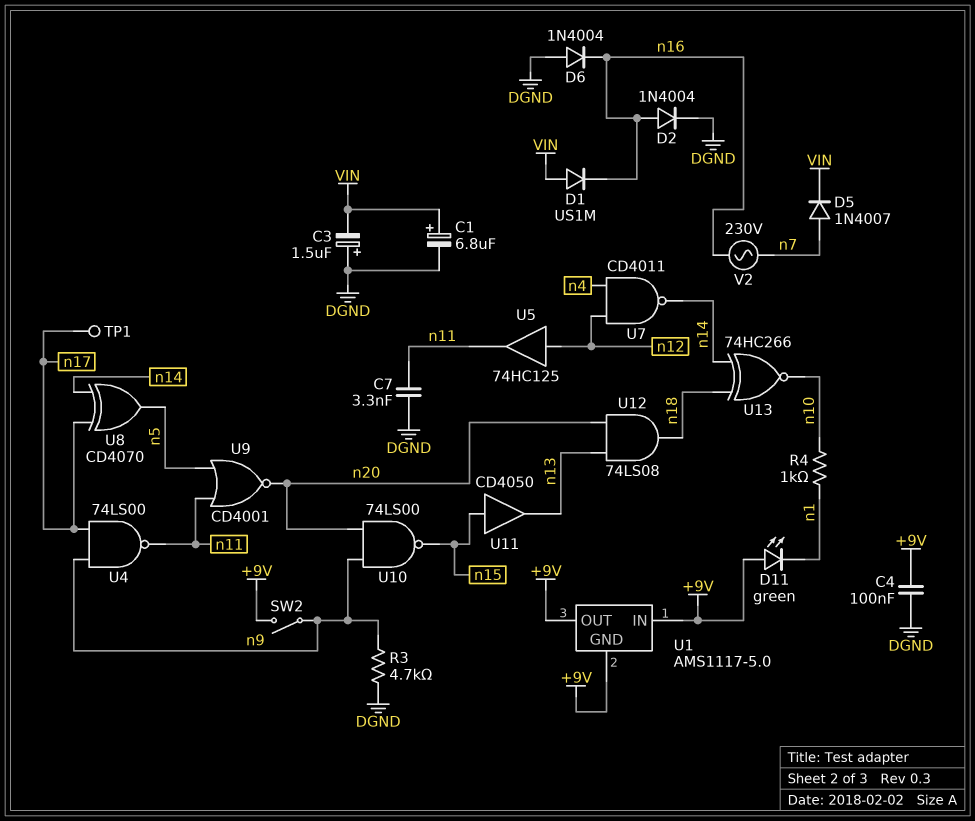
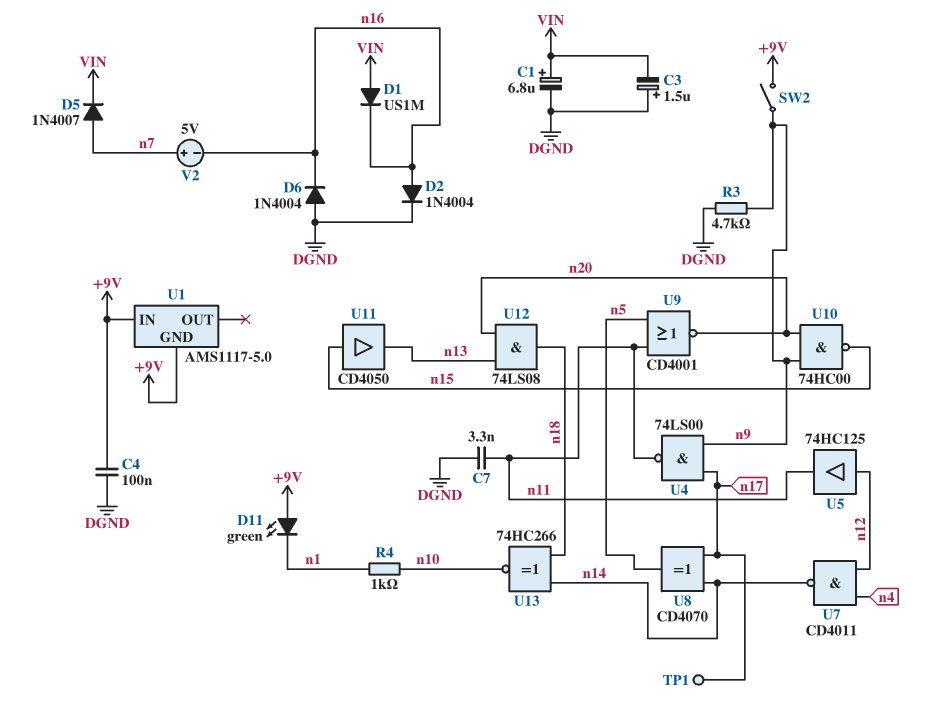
U1 pin OUT: +9V -> none
U10: NAND 74LS00 (in n9, in n20, out n15) -> NAND 74HC00 (in n9, in n20, out n15)
V2: AC 230V (n7, n16) -> 5V (plus n7, minus n16)

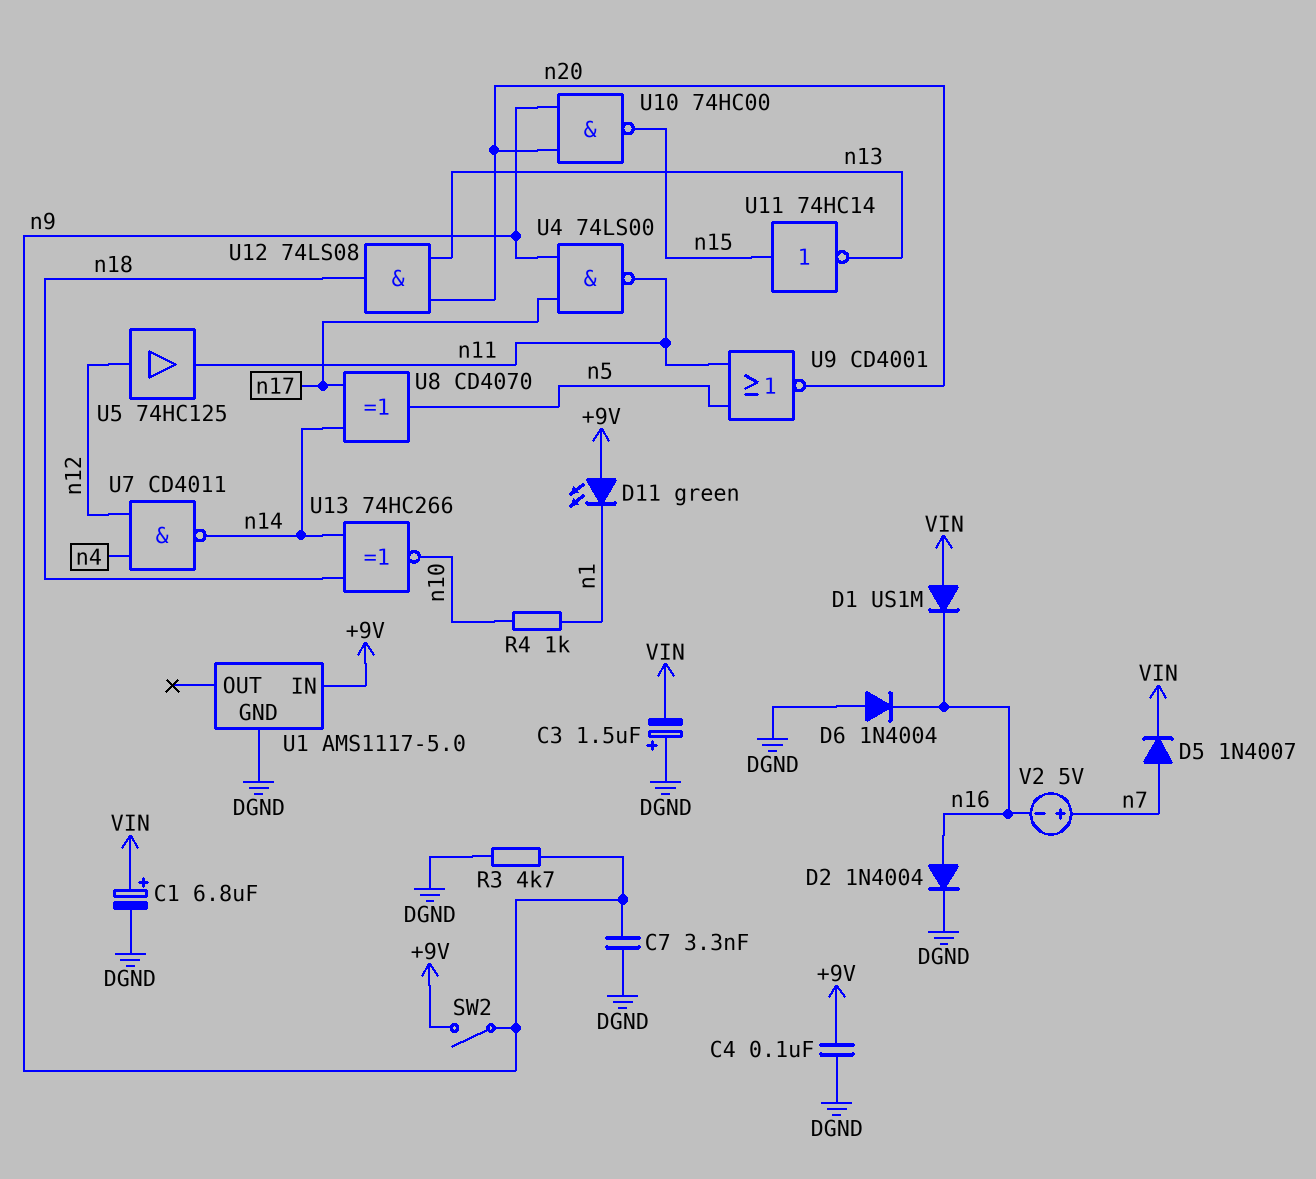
C7: 3.3nF (DGND, n11) -> 3.3nF (DGND, n9)
TP1: test point (n17) -> none
U1 pin GND: +9V -> DGND
U11: buffer CD4050 (in n15, out n13) -> NOT 74HC14 (in n15, out n13)

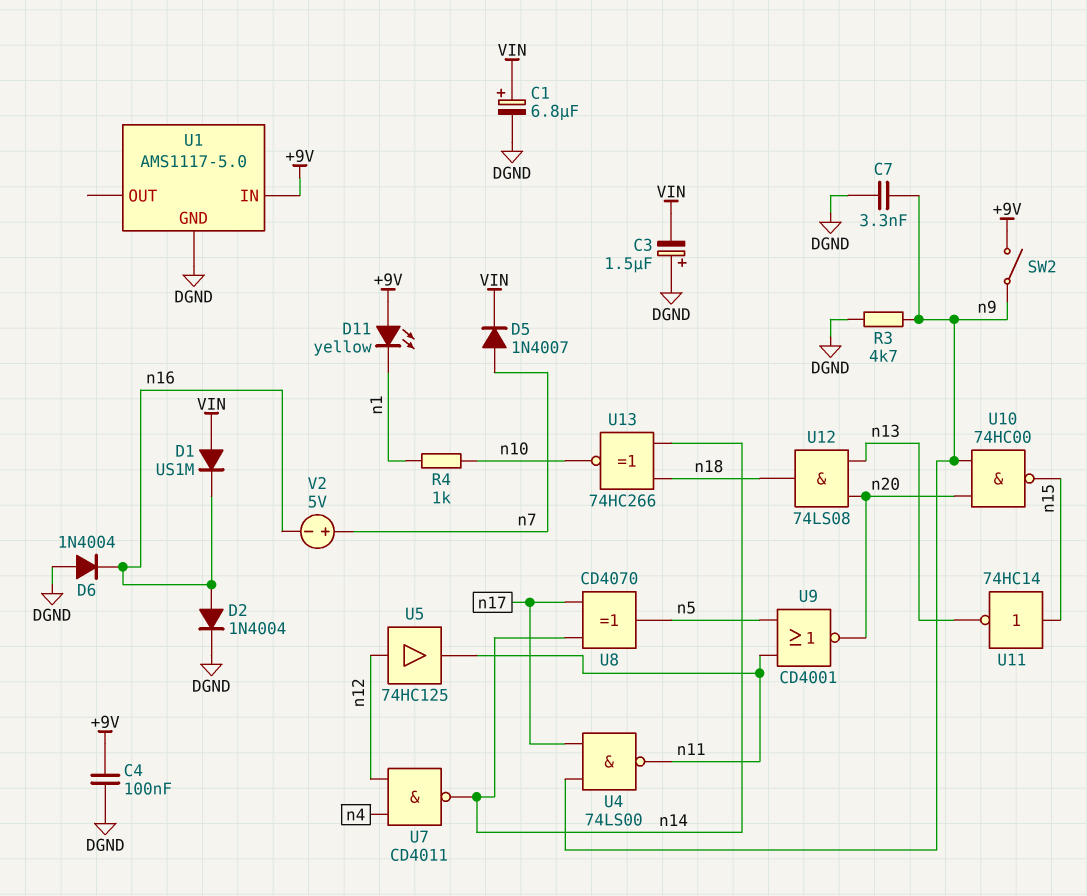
D11: LED green (A +9V, K n1) -> LED yellow (A +9V, K n1)

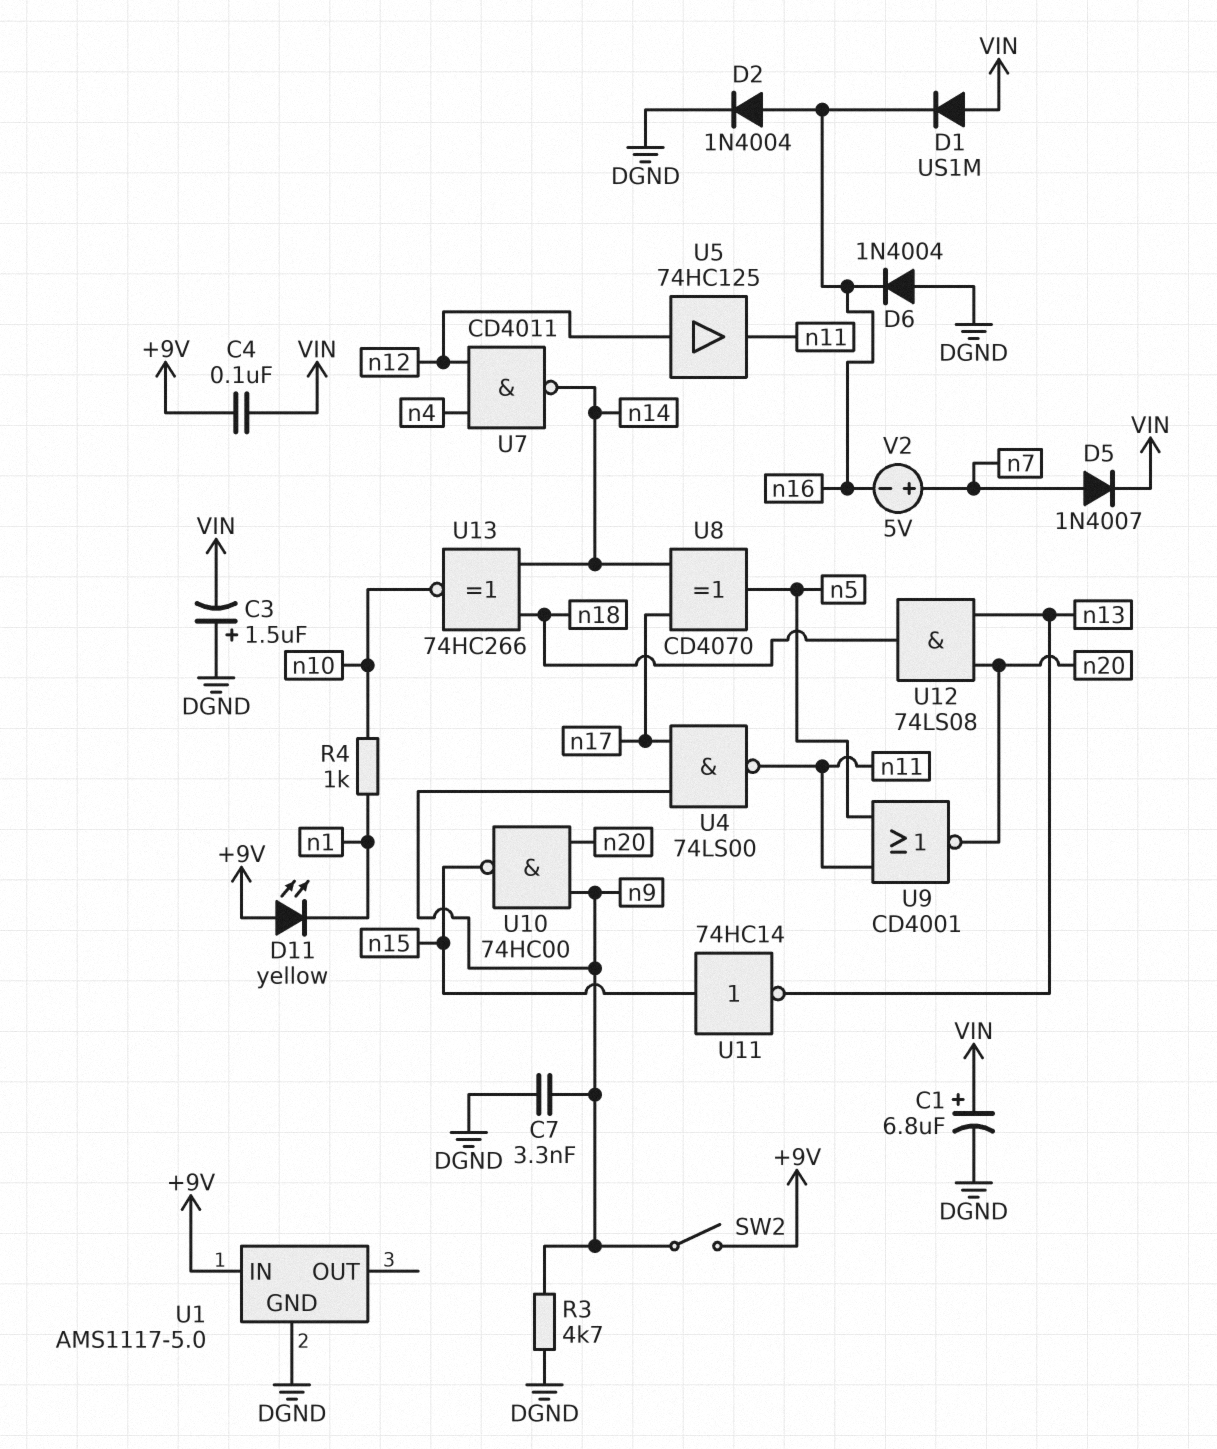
C4: 100nF (+9V, DGND) -> 100nF (+9V, VIN)

